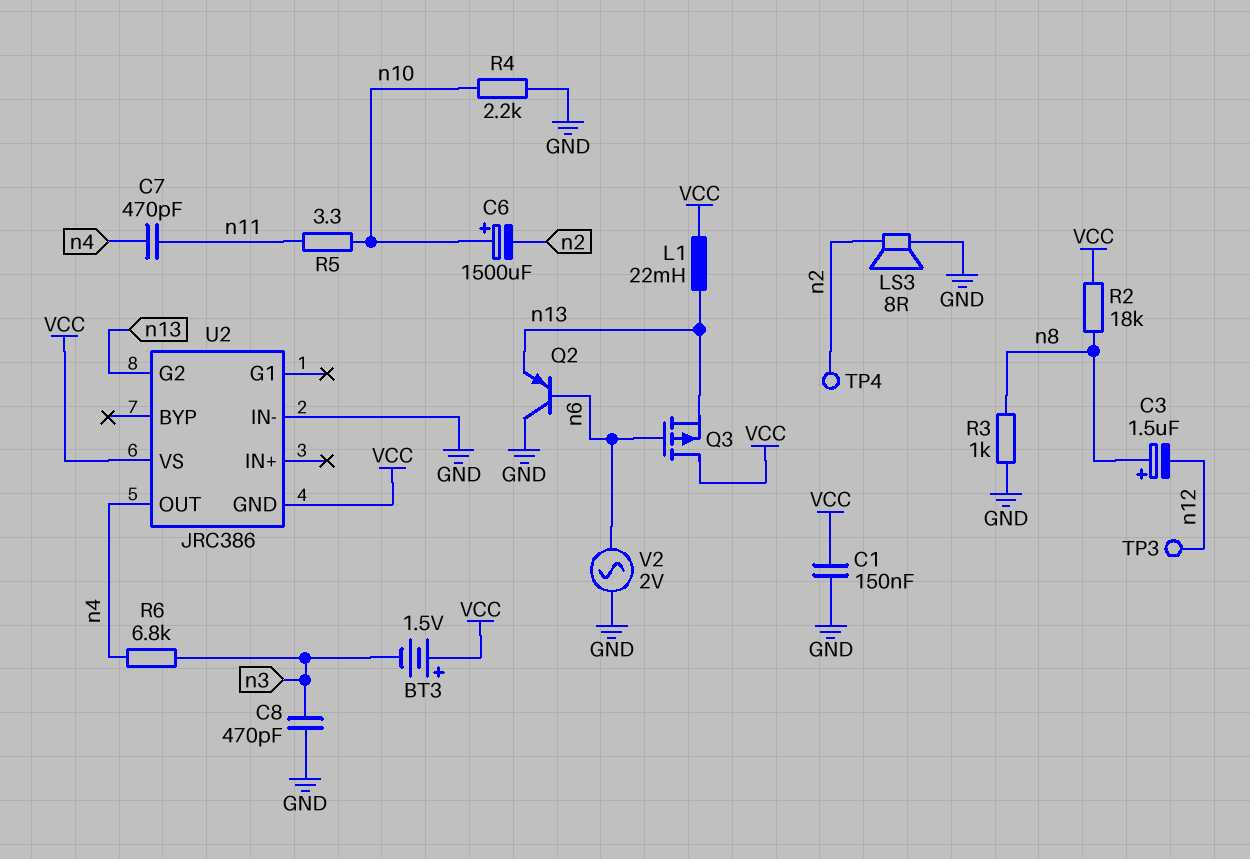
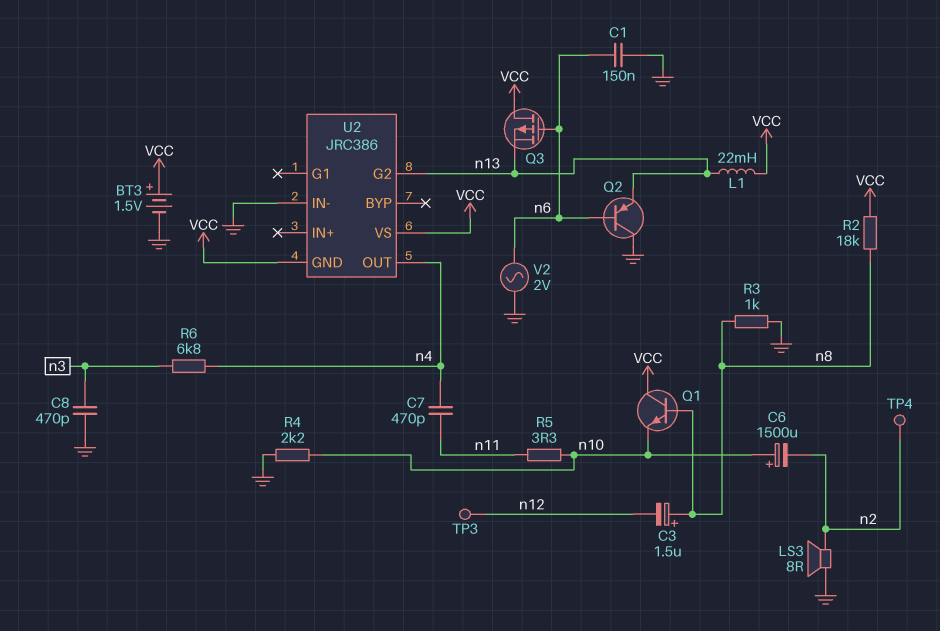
BT3: 1.5V (plus VCC, minus n3) -> 1.5V (plus VCC, minus GND)
C1: 150nF (GND, VCC) -> 150nF (GND, n6)
Q1: none -> NPN (B n8, C VCC, E n10)

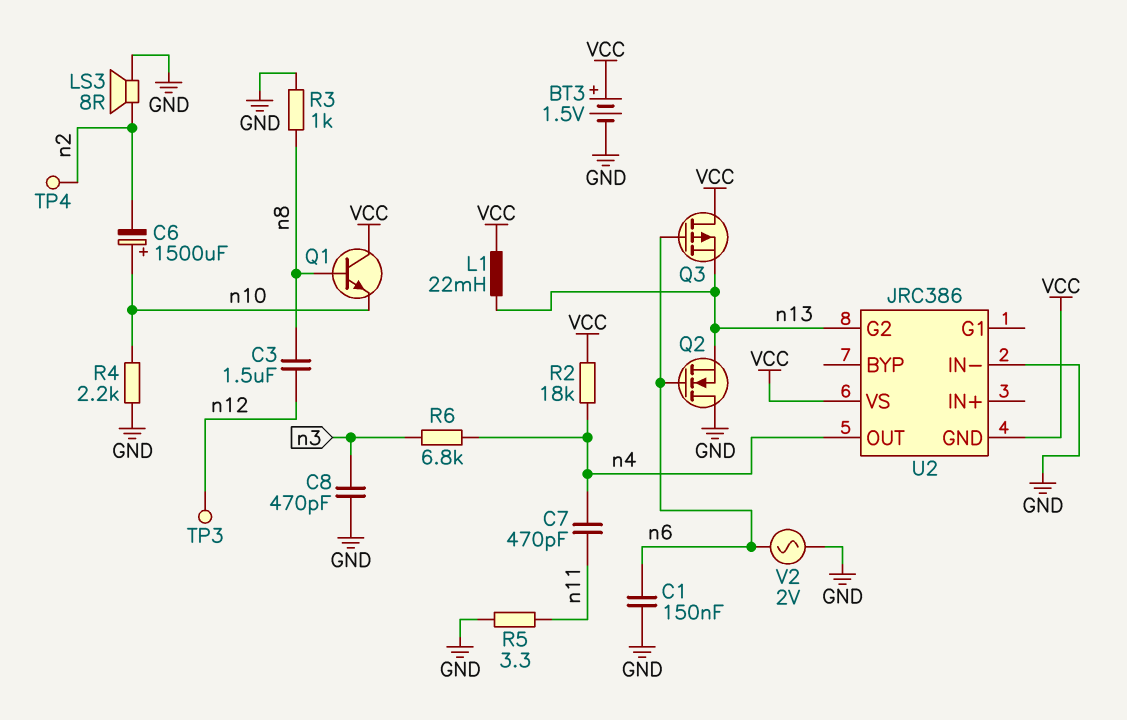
C3: 1.5uF (plus n8, minus n12) -> 1.5uF (n8, n12)
Q2: PNP (B n6, C GND, E n13) -> NMOS (G n6, D GND, S n13)
R2: 18k (VCC, n8) -> 18k (VCC, n4)
R5: 3.3 (n10, n11) -> 3.3 (GND, n11)

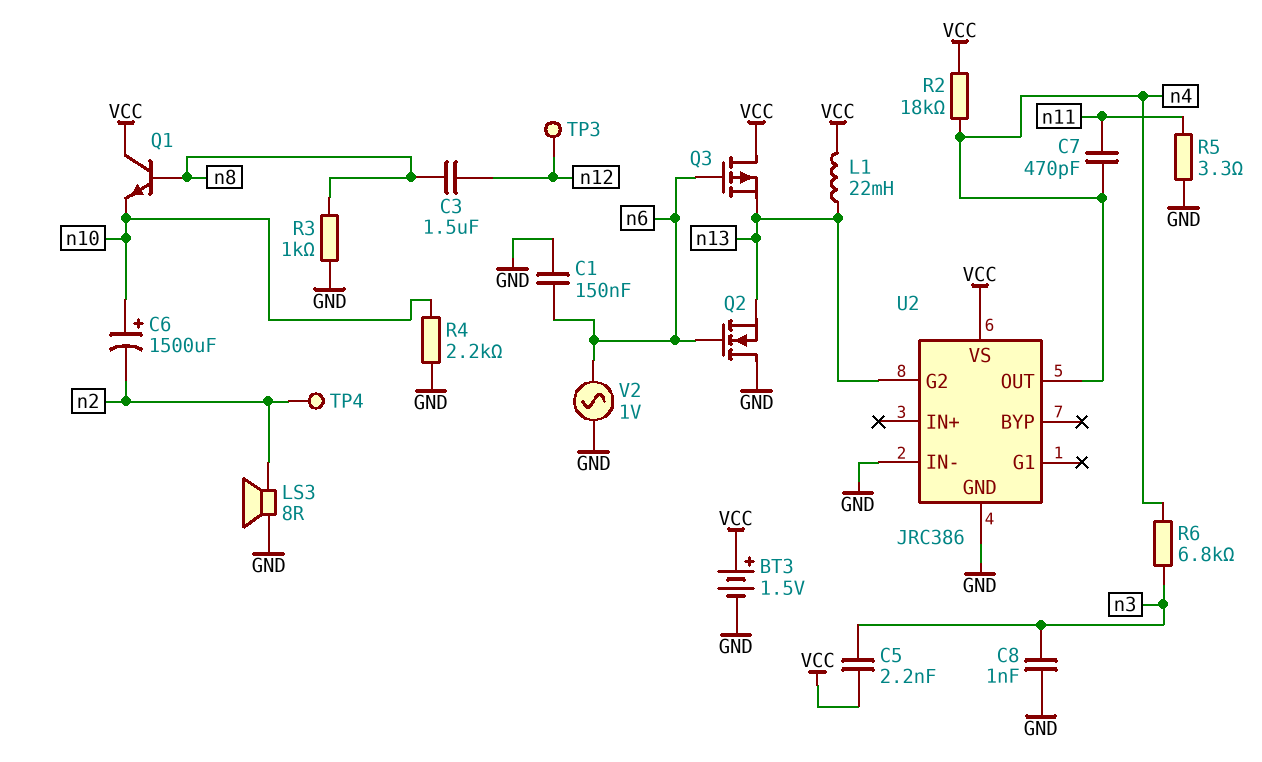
C5: none -> 2.2nF (VCC, n3)
C8: 470pF (GND, n3) -> 1nF (GND, n3)
U2 pin GND: VCC -> GND
V2: AC 2V (GND, n6) -> AC 1V (GND, n6)

